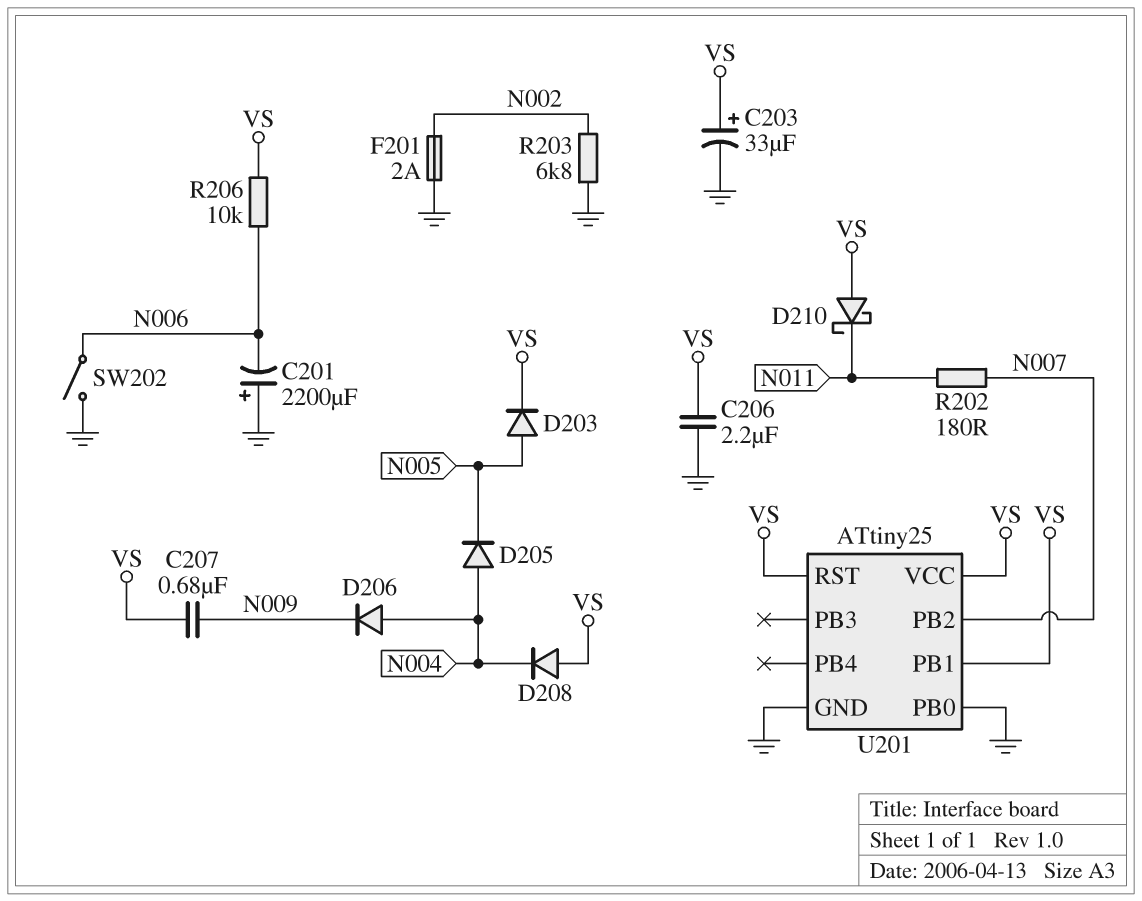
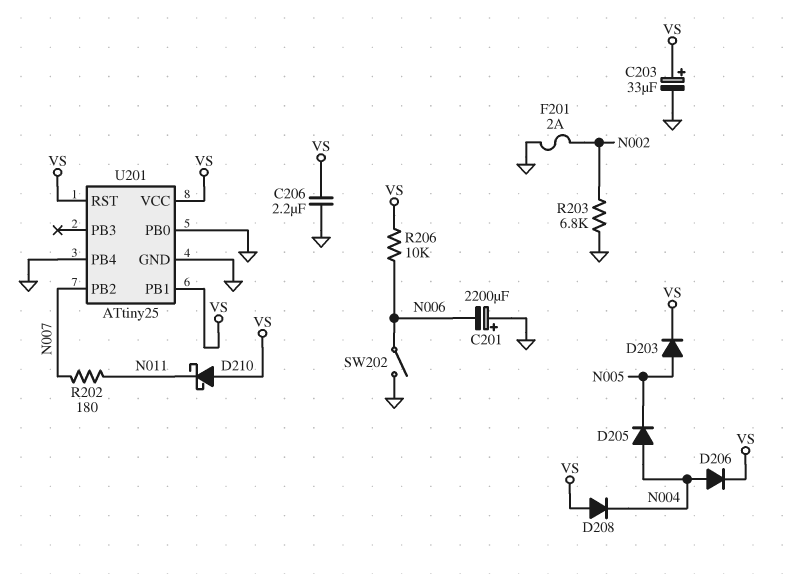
C207: 680nF (N009, VS) -> none
D206: diode (A N004, K N009) -> diode (A N004, K VS)
U201 pin PB4: none -> GND

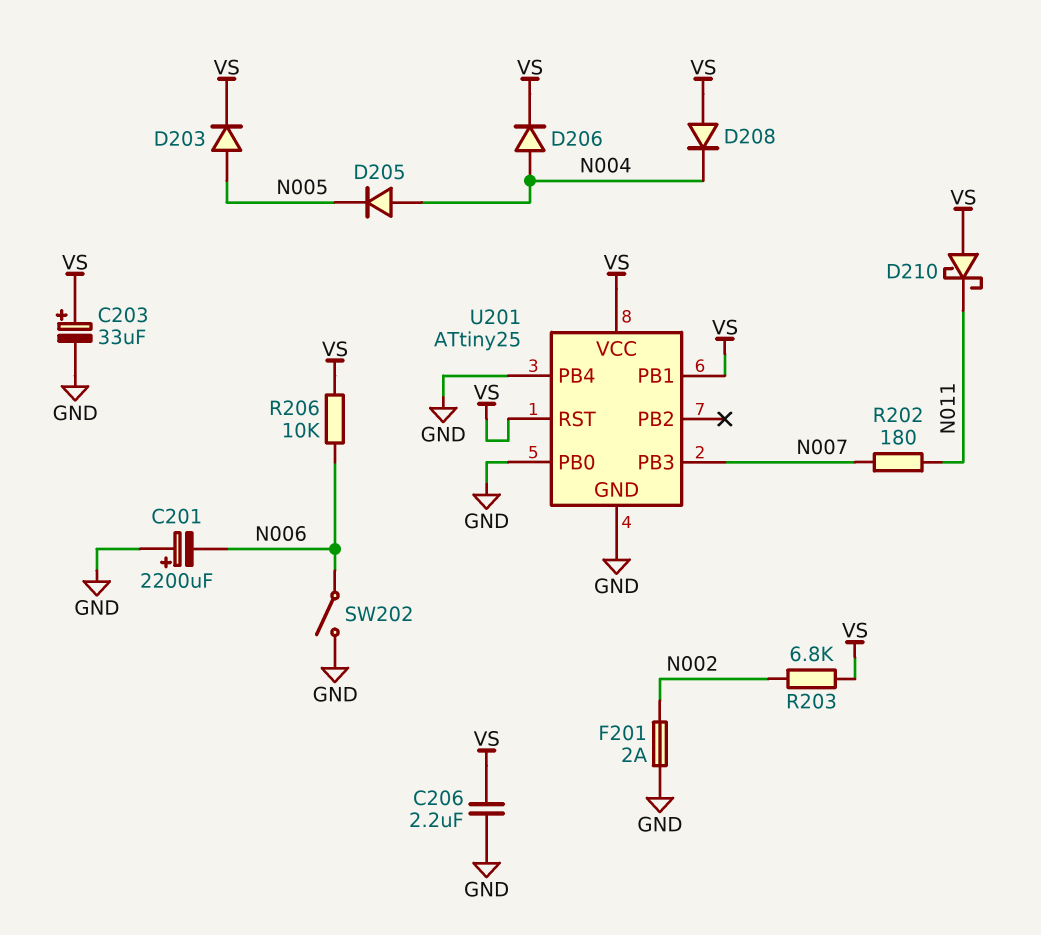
R203: 6.8k (GND, N002) -> 6.8k (N002, VS)
U201 pin PB2: N007 -> none
U201 pin PB3: none -> N007

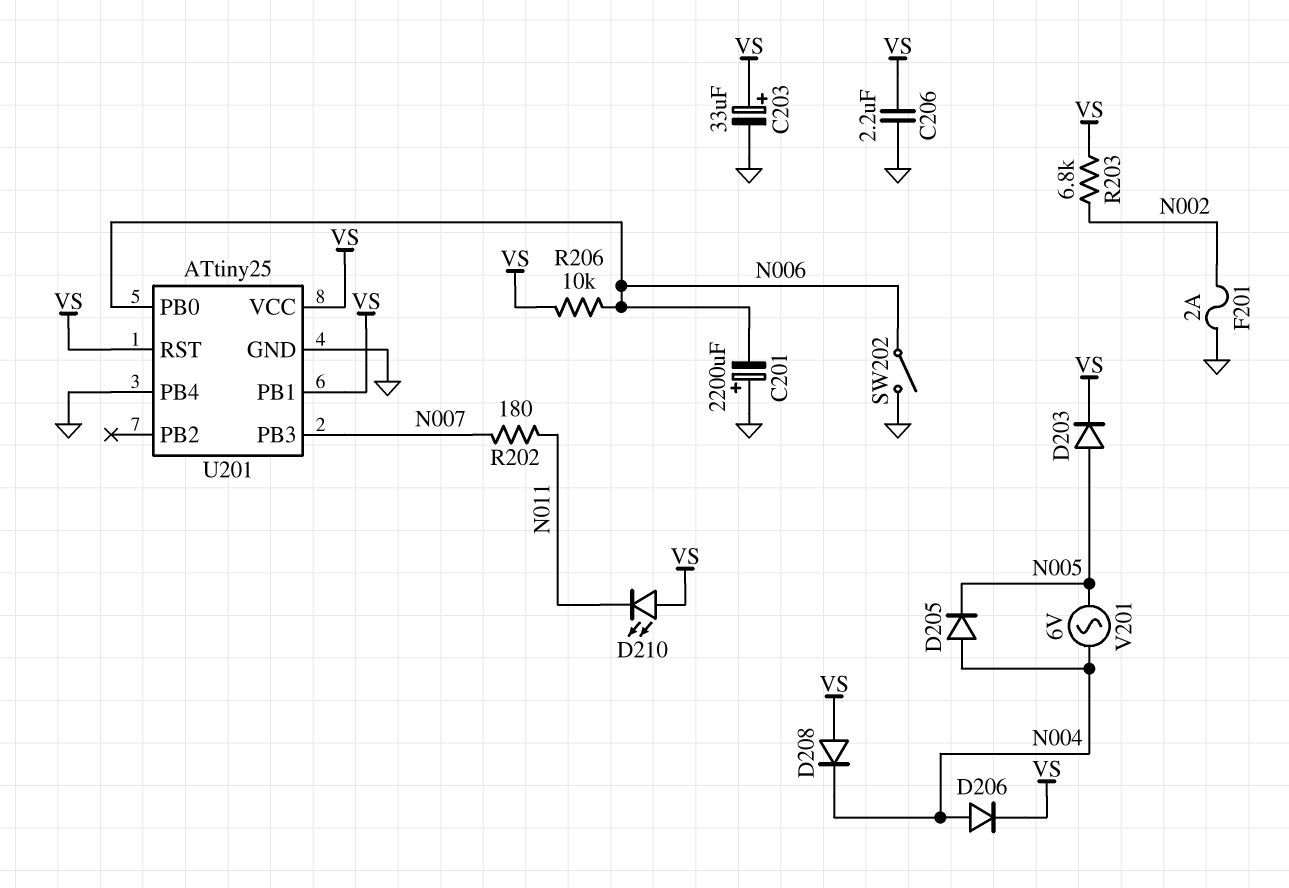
D210: schottky (A VS, K N011) -> LED (A VS, K N011)
U201 pin PB0: GND -> N006
V201: none -> AC 6V (N004, N005)

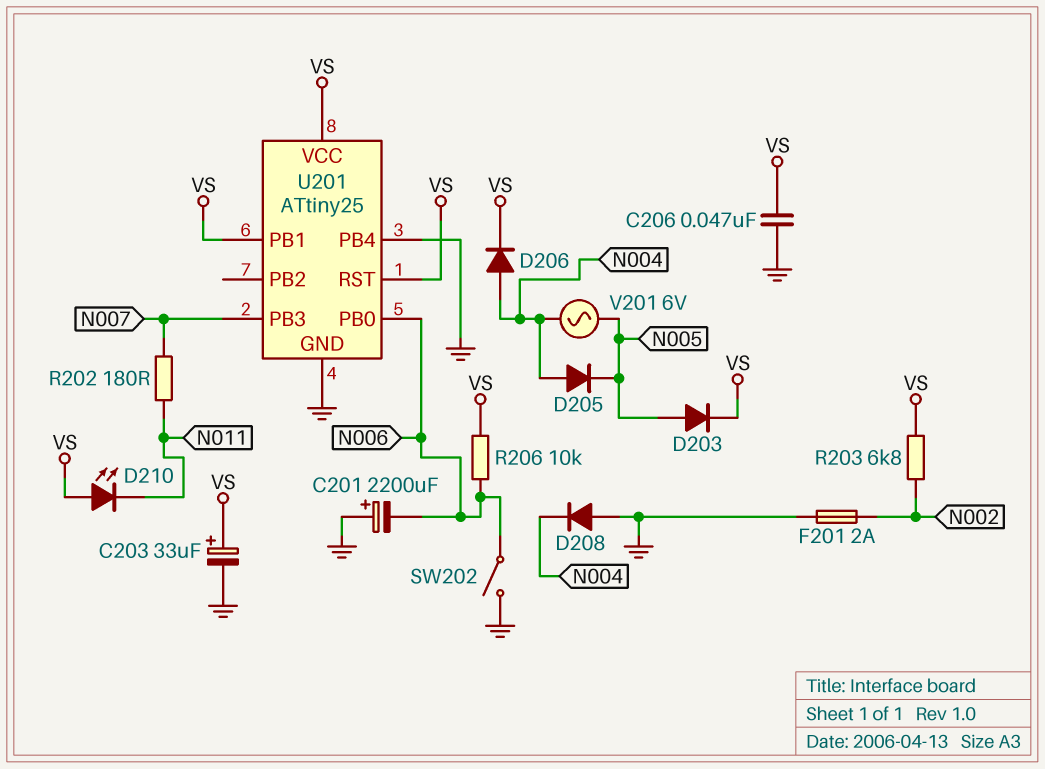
C206: 2.2uF (GND, VS) -> 47nF (GND, VS)
D208: diode (A VS, K N004) -> diode (A GND, K N004)

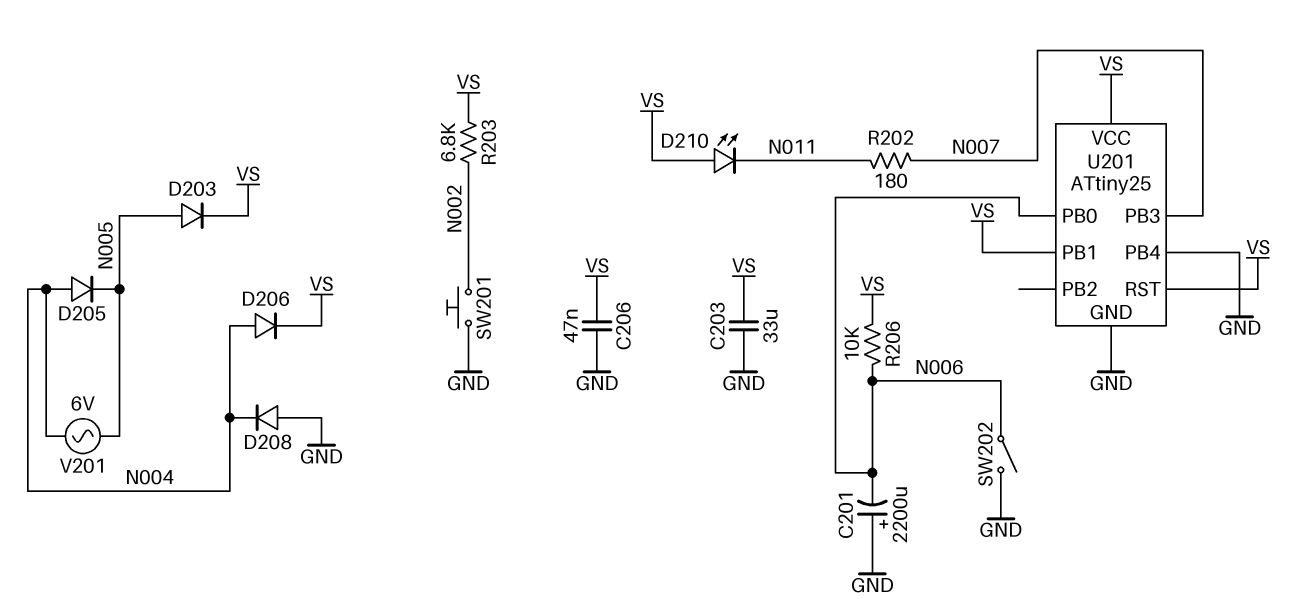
C203: 33uF (plus VS, minus GND) -> 33uF (GND, VS)
F201: 2A (GND, N002) -> none
SW201: none -> button (GND, N002)

